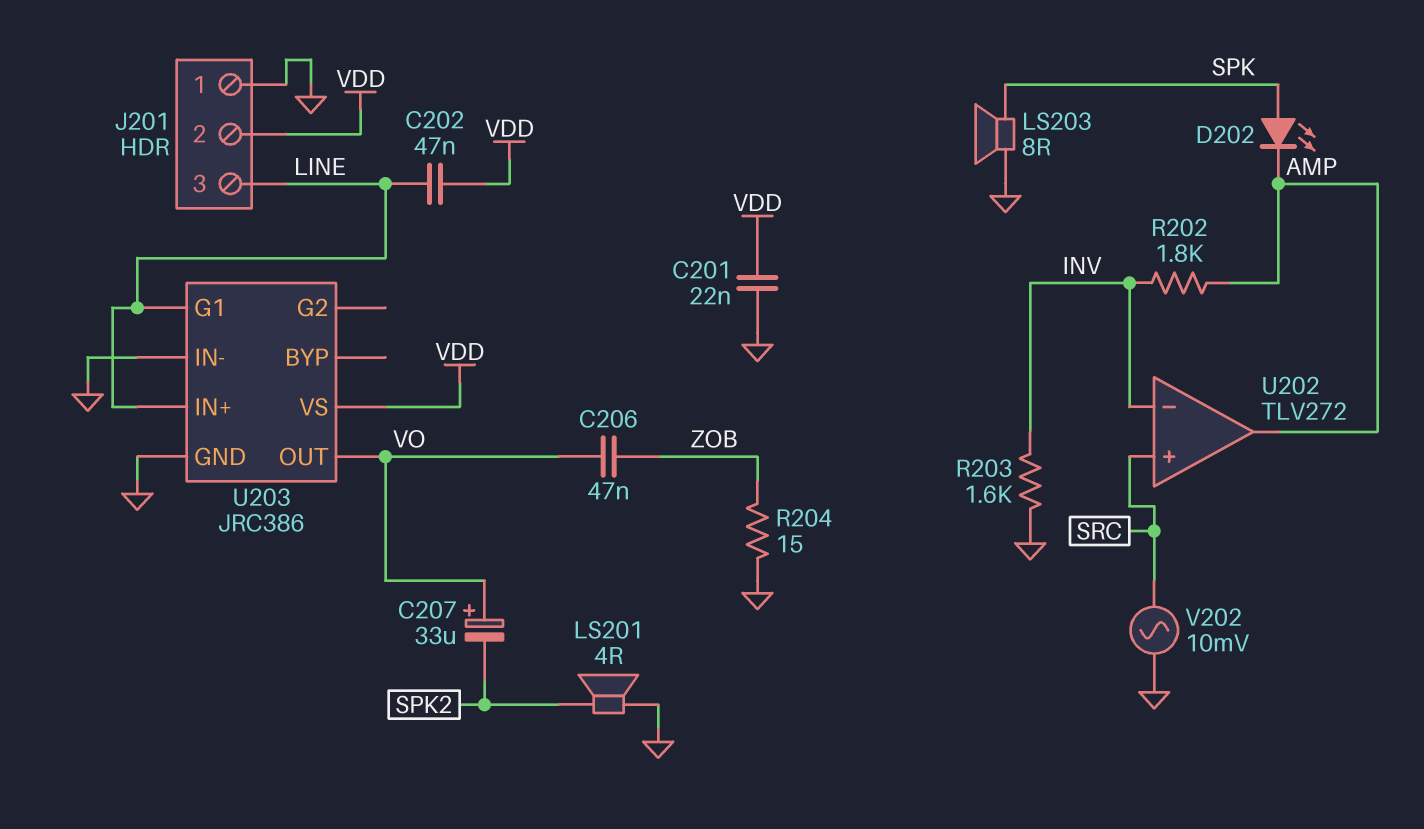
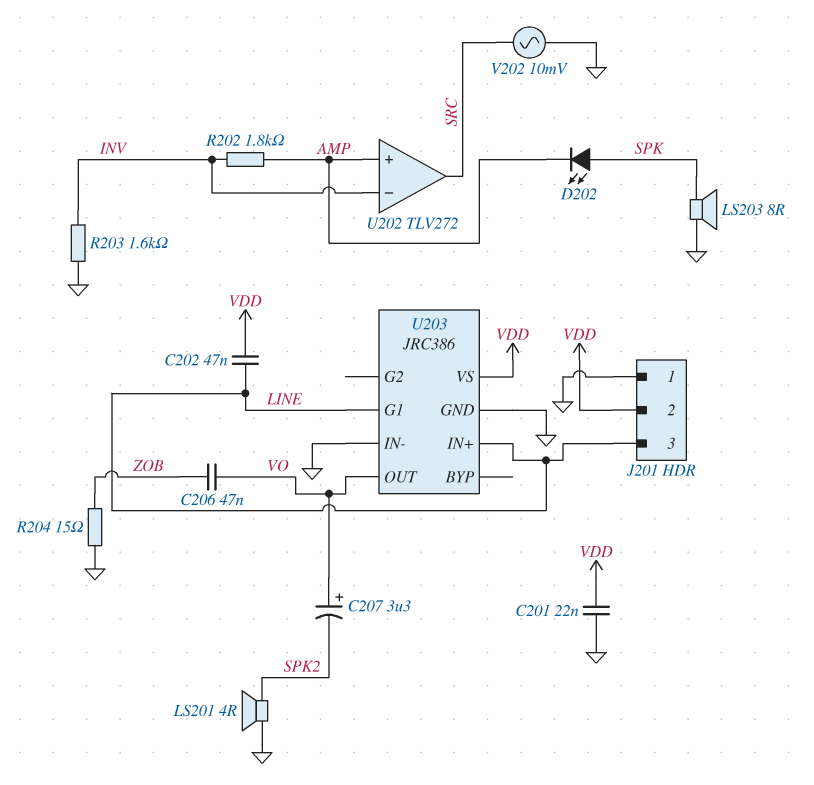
C207: 33uF (plus VO, minus SPK2) -> 3.3uF (plus VO, minus SPK2)
U202 pin in+: SRC -> AMP
U202 pin out: AMP -> SRC

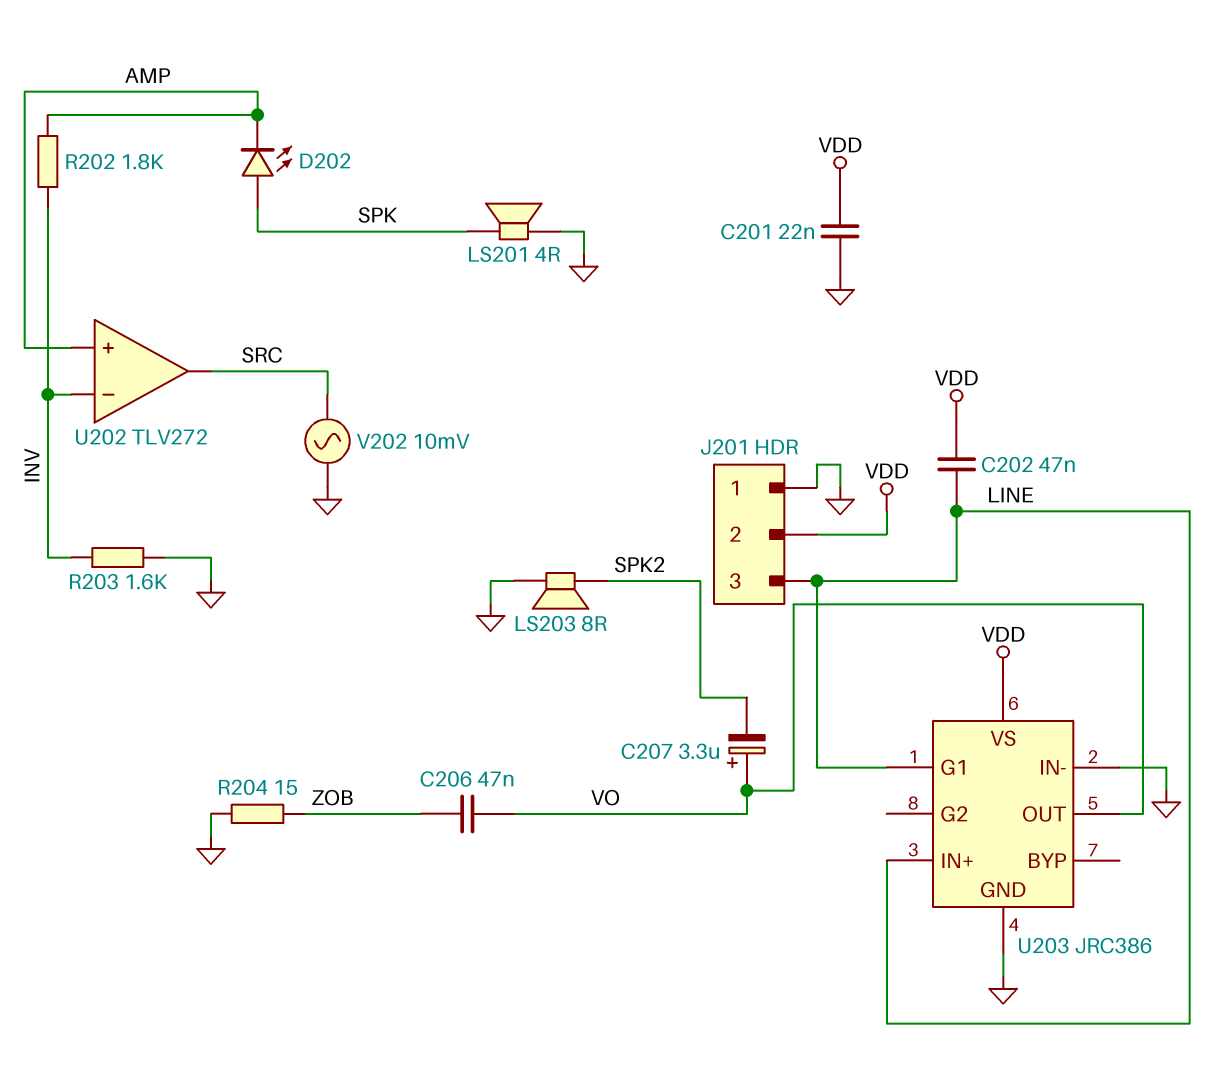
LS201: speaker 4R (GND, SPK2) -> speaker 4R (GND, SPK)
LS203: speaker 8R (GND, SPK) -> speaker 8R (GND, SPK2)

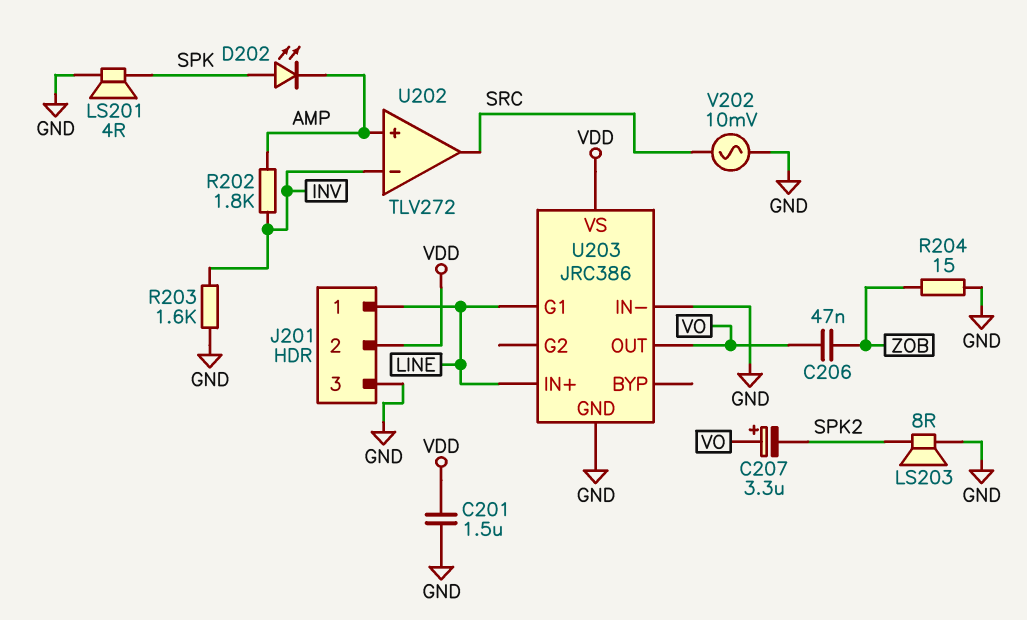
C201: 22nF (GND, VDD) -> 1.5uF (GND, VDD)
C202: 47nF (LINE, VDD) -> none
J201 pin 1: GND -> LINE
J201 pin 3: LINE -> GND

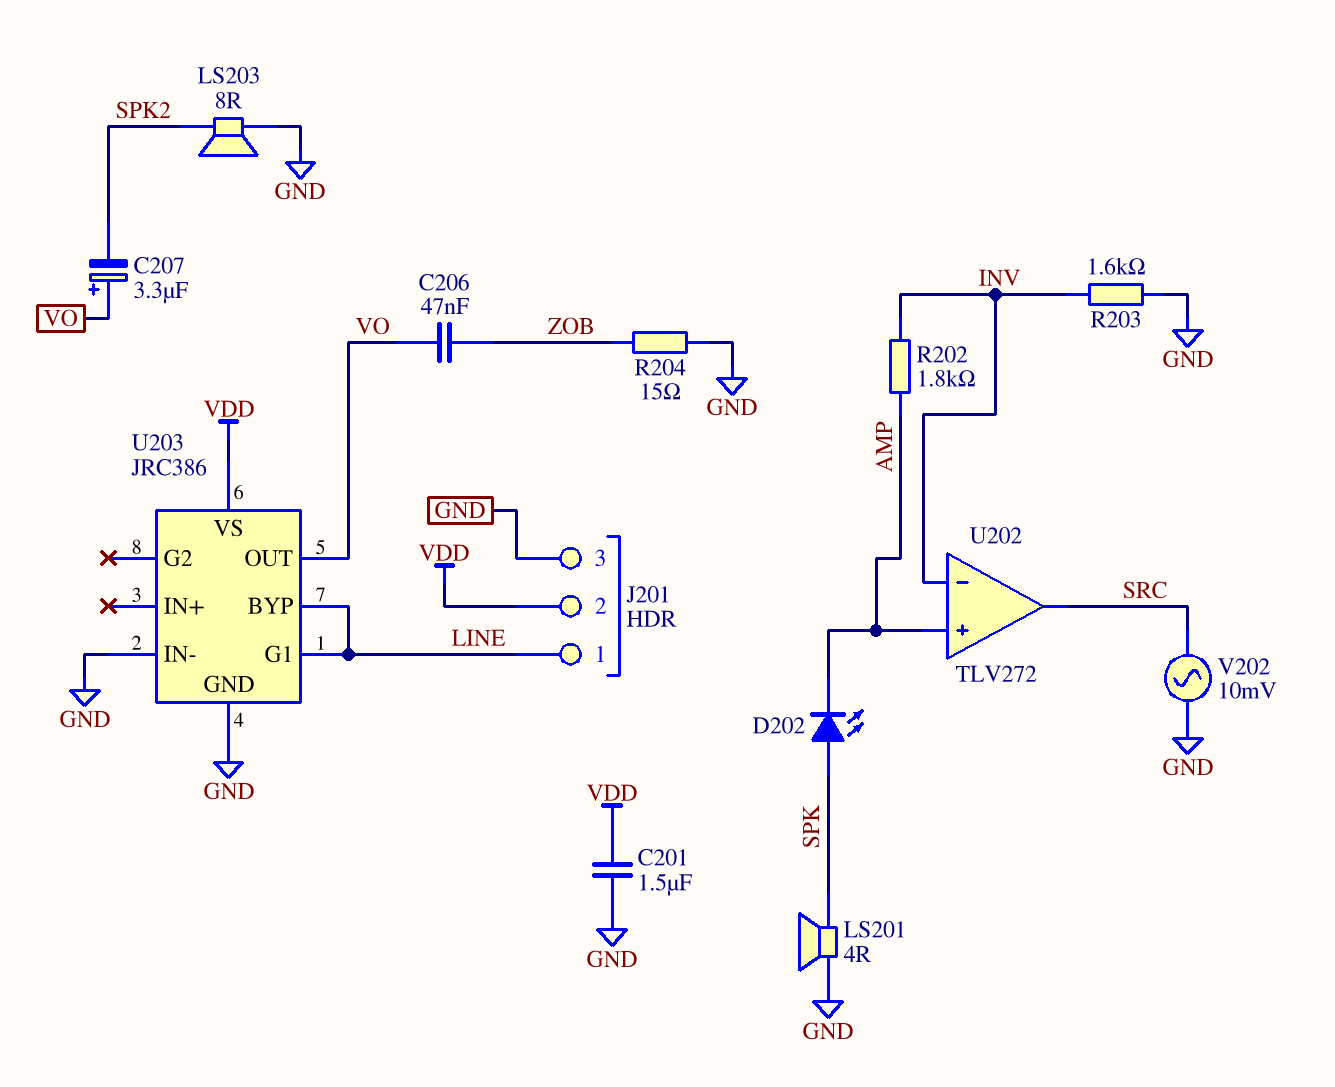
U203 pin BYP: none -> LINE
U203 pin IN+: LINE -> none

